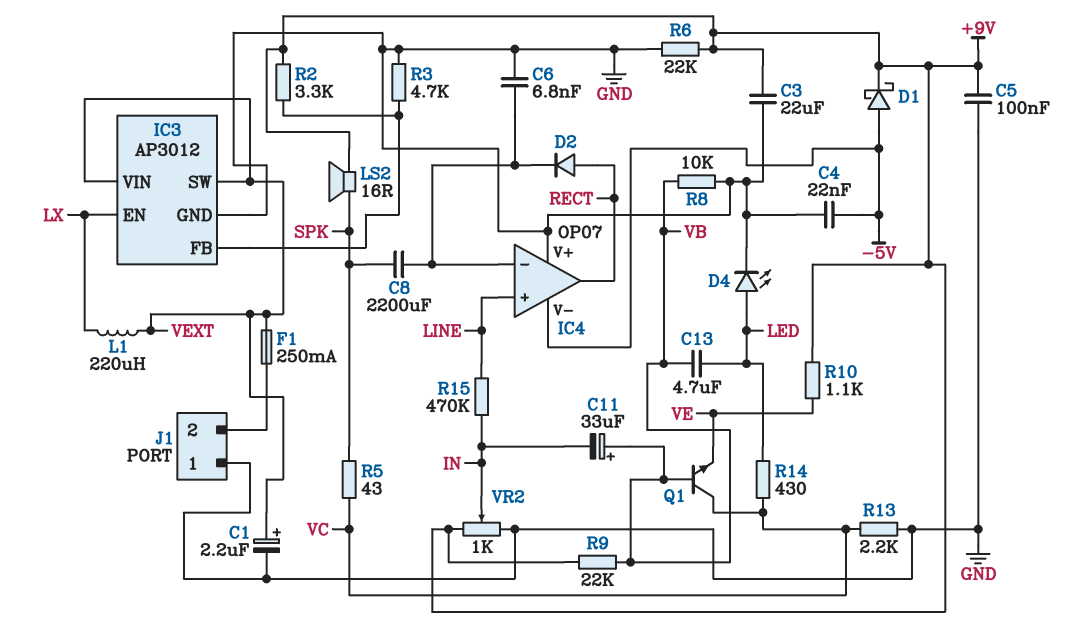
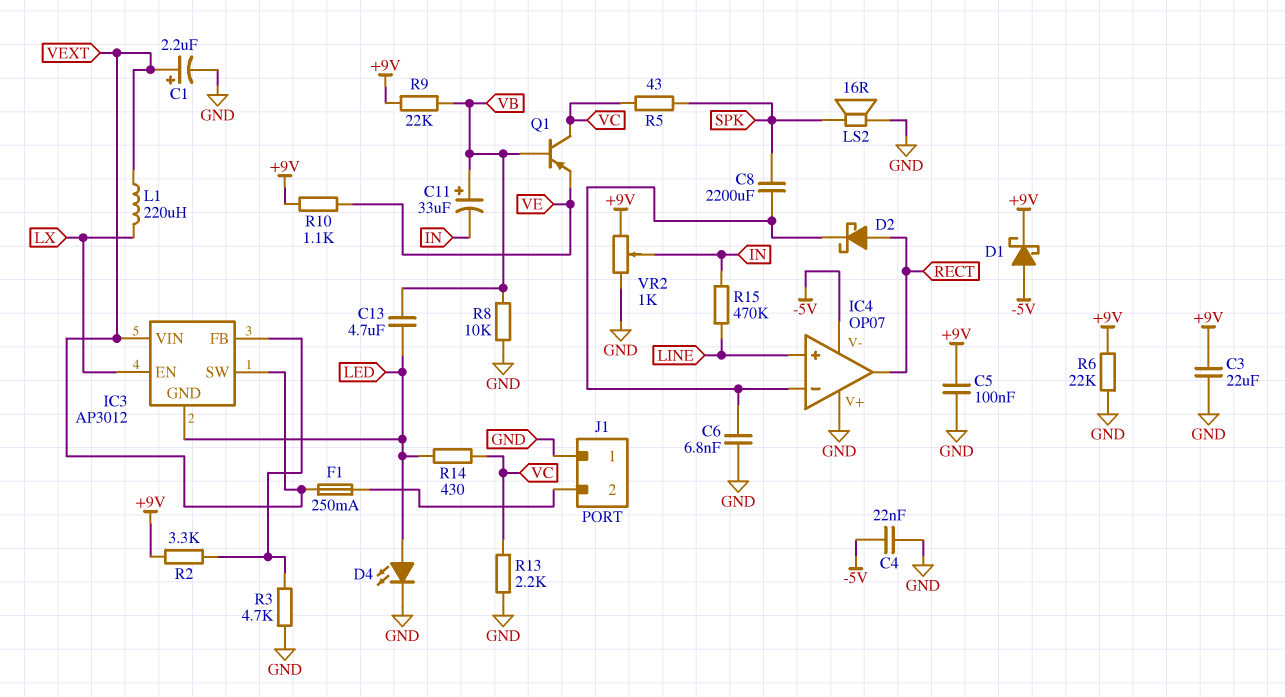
D2: diode (A RECT, K IC4/in-) -> schottky (A RECT, K IC4/in-)
IC3 pin GND: GND -> LED
LS2: speaker 16R (+9V, SPK) -> speaker 16R (GND, SPK)
Q1: NPN (B VB, C VC, E VE) -> PNP (B VB, C VC, E VE)

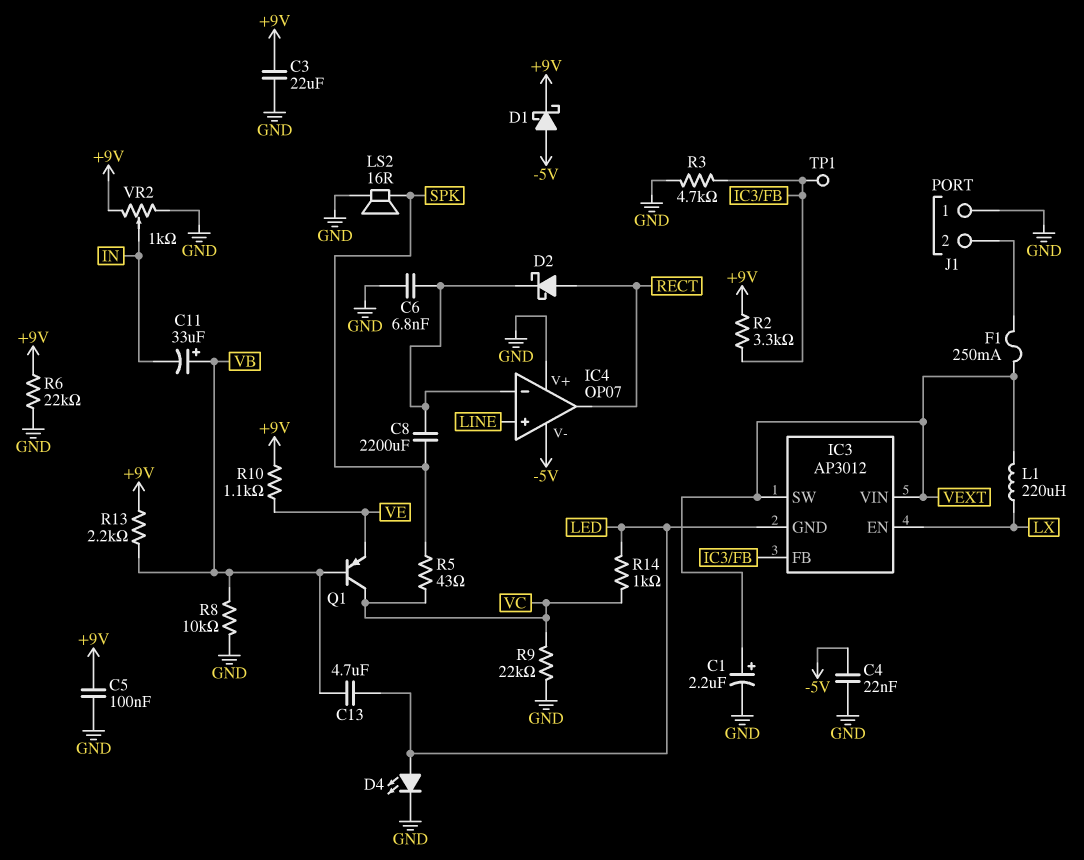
R9: 22k (+9V, VB) -> 22k (GND, VC)
R13: 2.2k (GND, VC) -> 2.2k (+9V, VB)
R14: 430 (LED, VC) -> 1k (LED, VC)
R15: 470k (IN, LINE) -> none
TP1: none -> test point (IC3/FB)

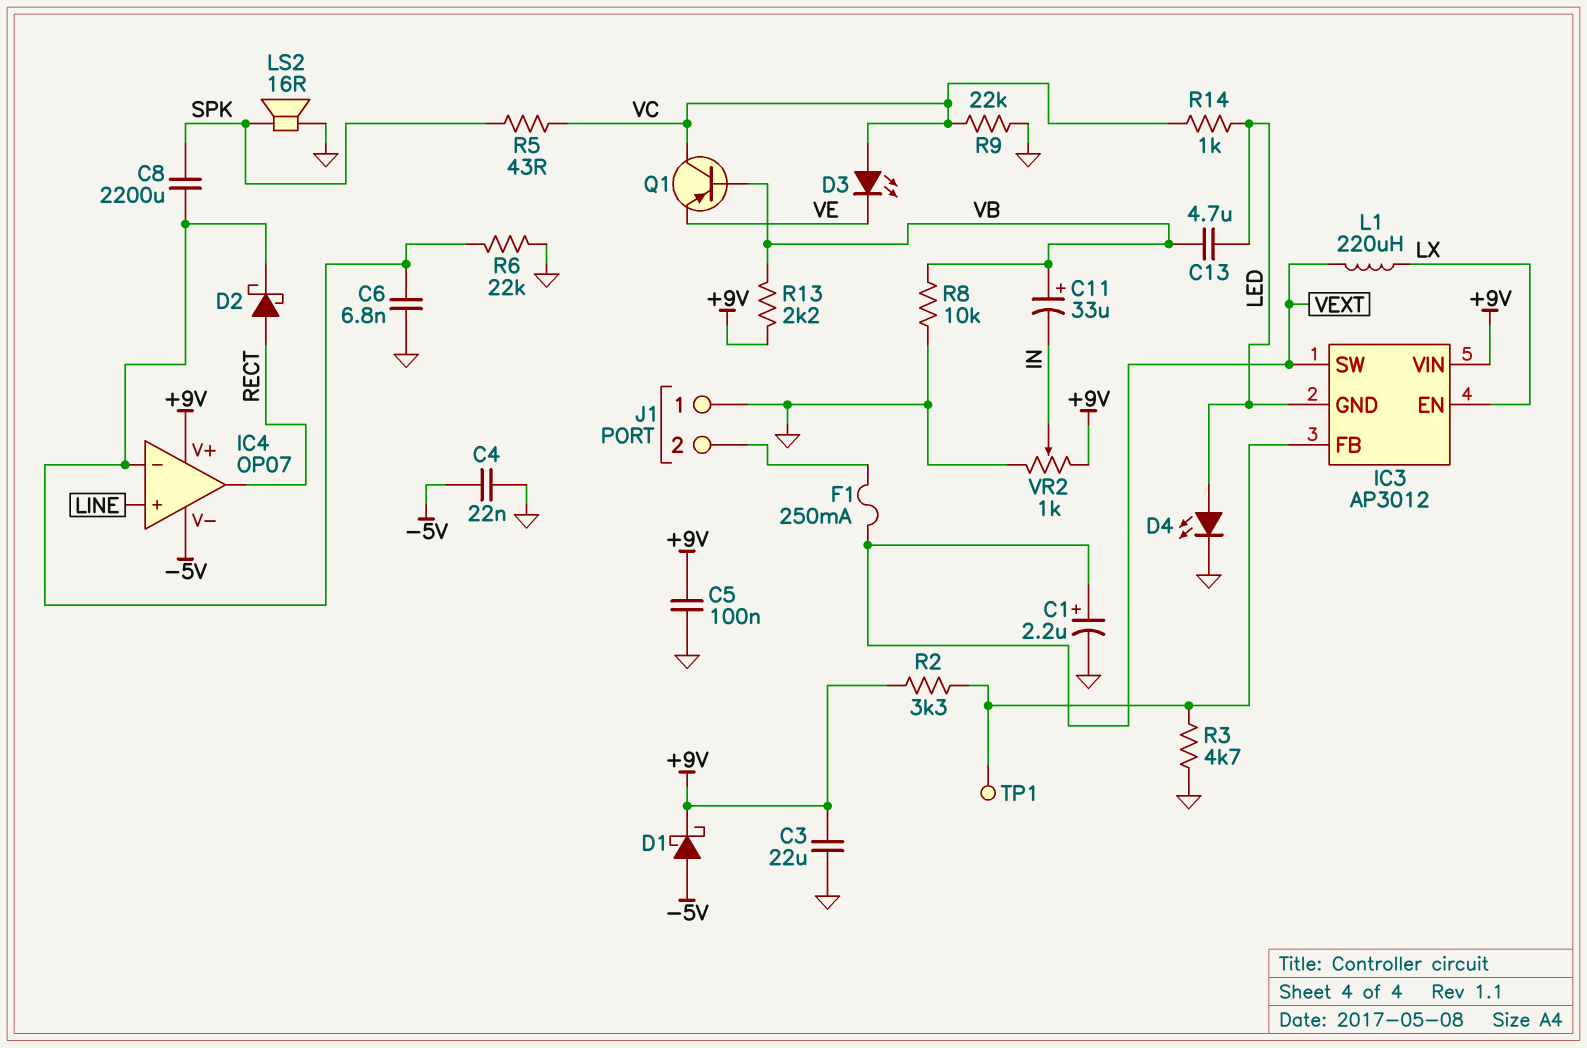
D3: none -> LED (A VC, K VE)
IC3 pin VIN: VEXT -> +9V
IC4 pin V+: GND -> +9V
R6: 22k (+9V, GND) -> 22k (GND, IC4/in-)
R10: 1.1k (+9V, VE) -> none

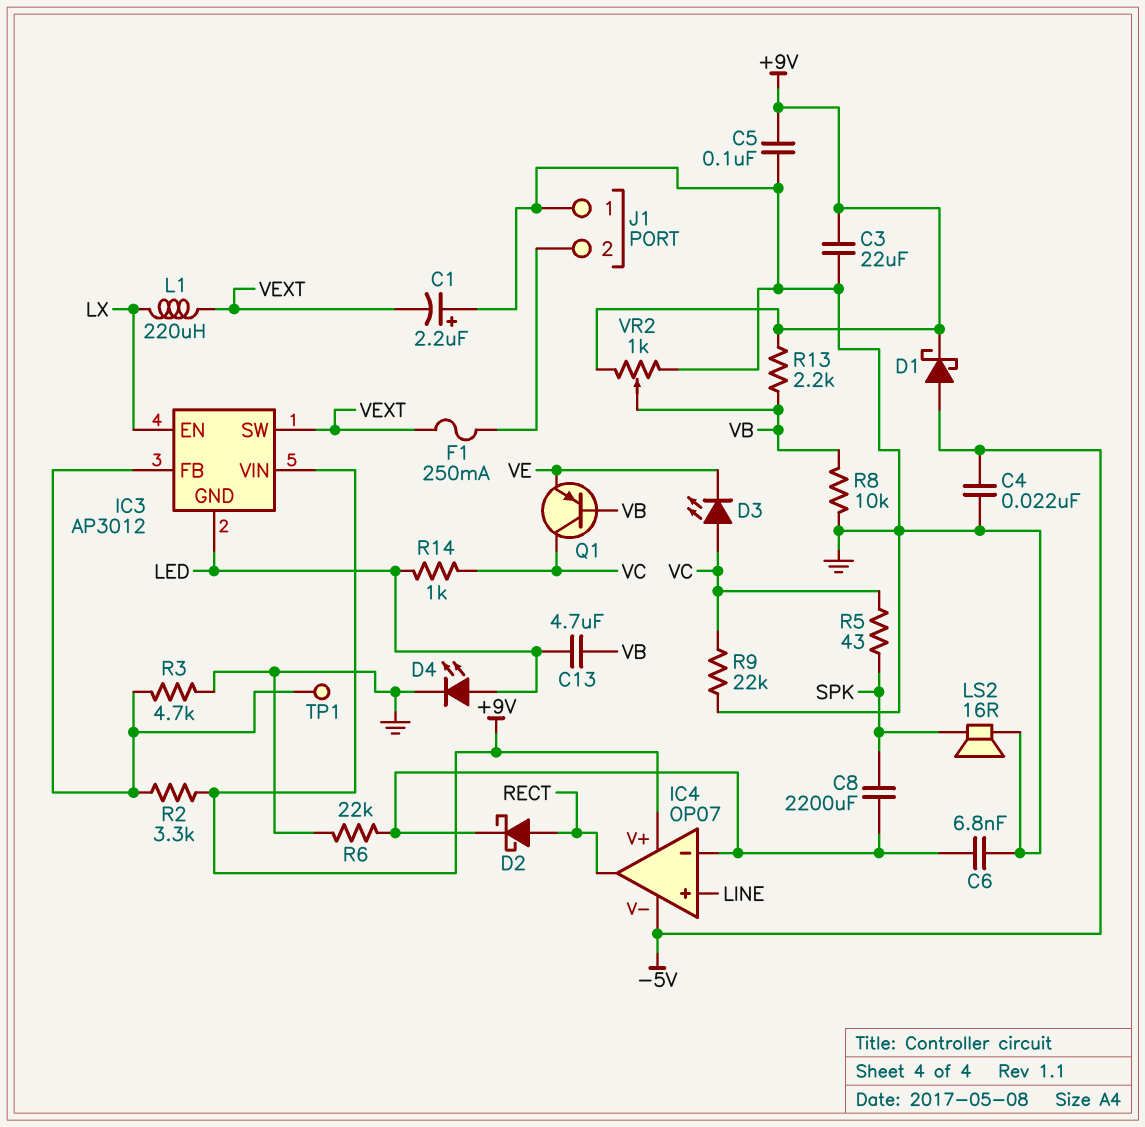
C1: 2.2uF (plus VEXT, minus GND) -> 2.2uF (plus GND, minus VEXT)
C11: 33uF (plus VB, minus IN) -> none
VR2: 1k (+9V, GND, wiper IN) -> 1k (+9V, GND, wiper VB)

